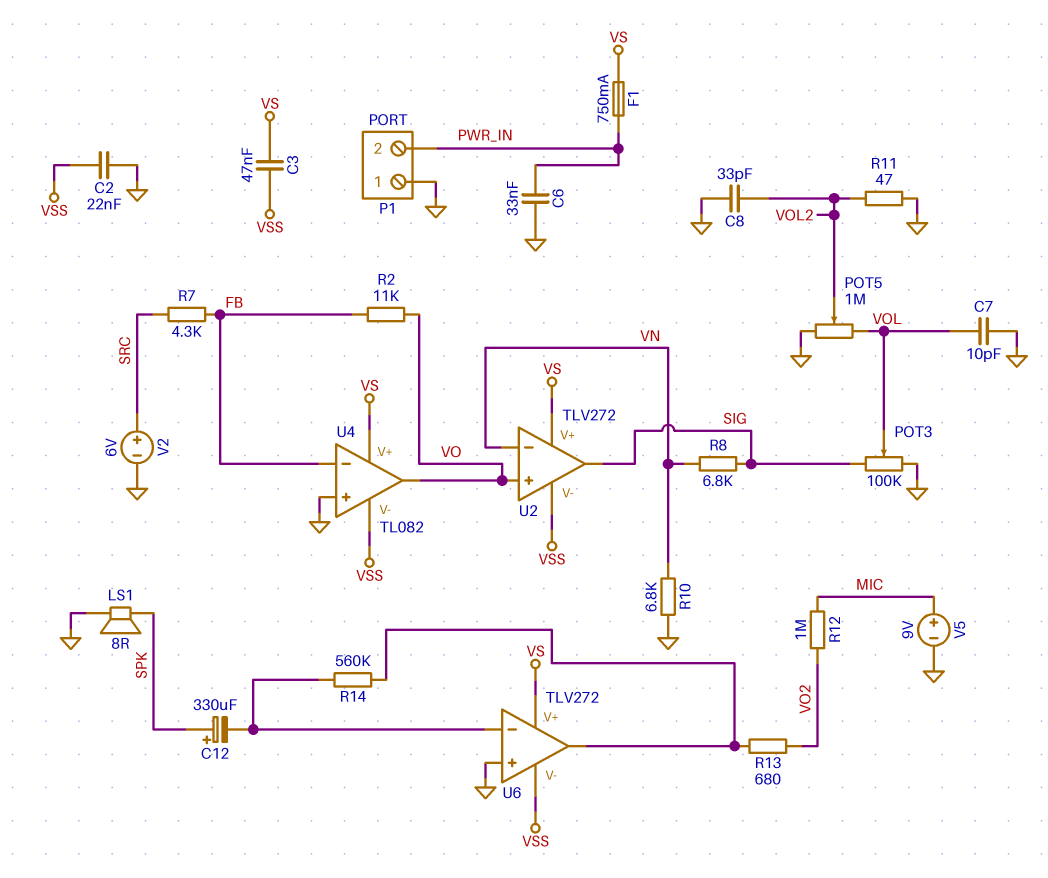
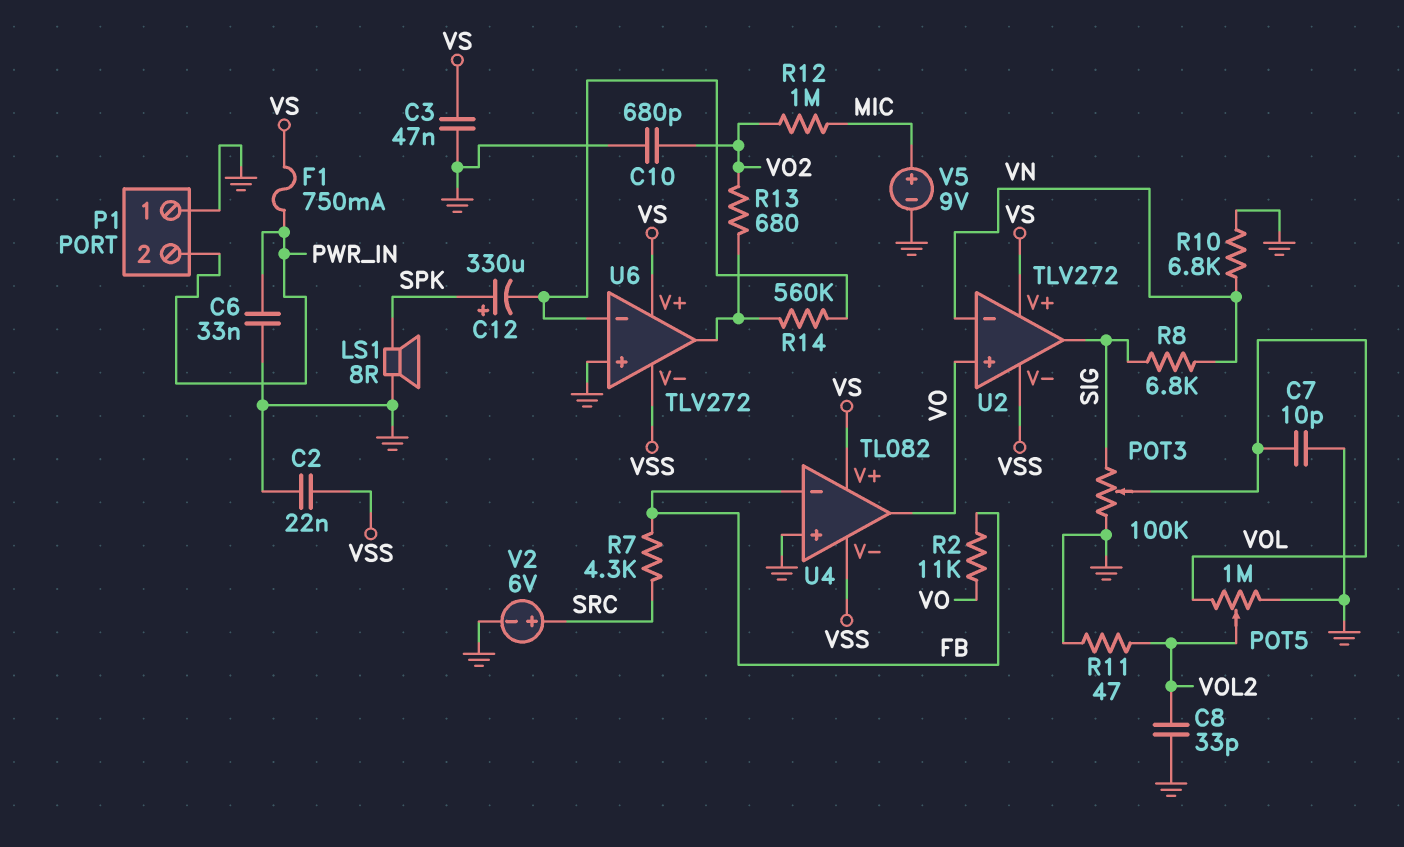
C3: 47nF (VS, VSS) -> 47nF (GND, VS)
C10: none -> 680pF (GND, VO2)

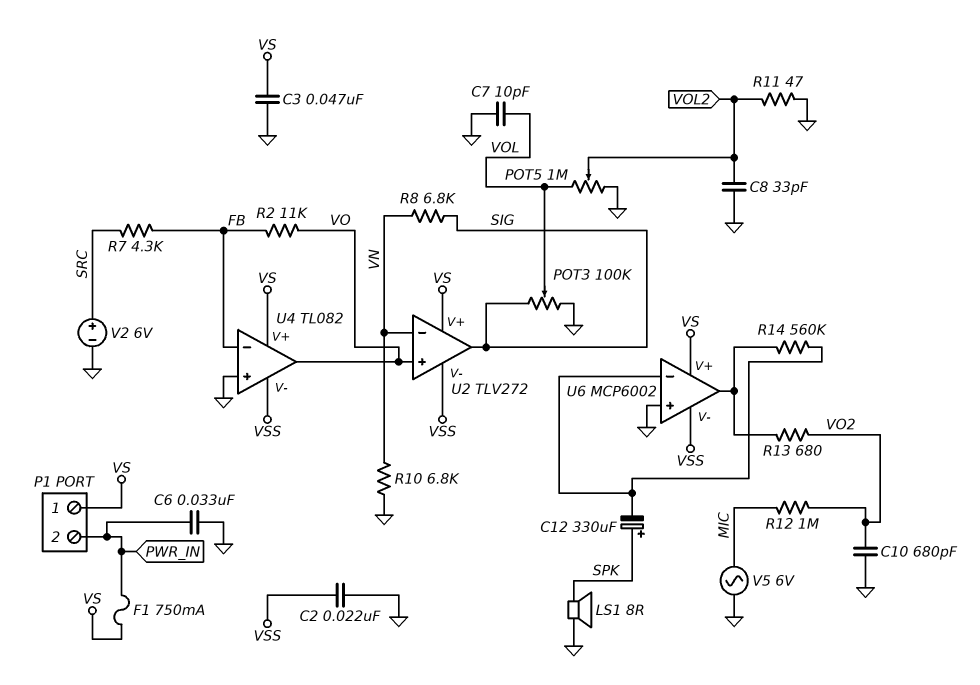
P1 pin 1: GND -> VS
U6: TLV272 -> MCP6002
V5: 9V (plus MIC, minus GND) -> AC 6V (GND, MIC)

